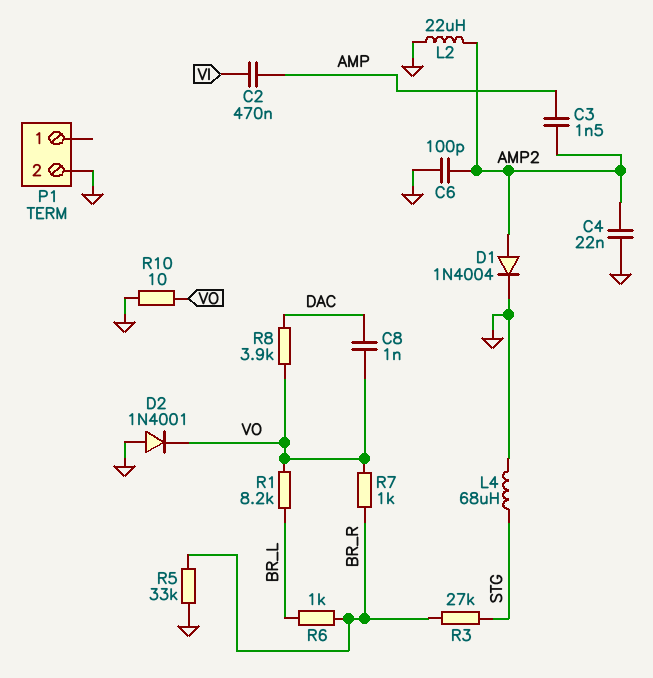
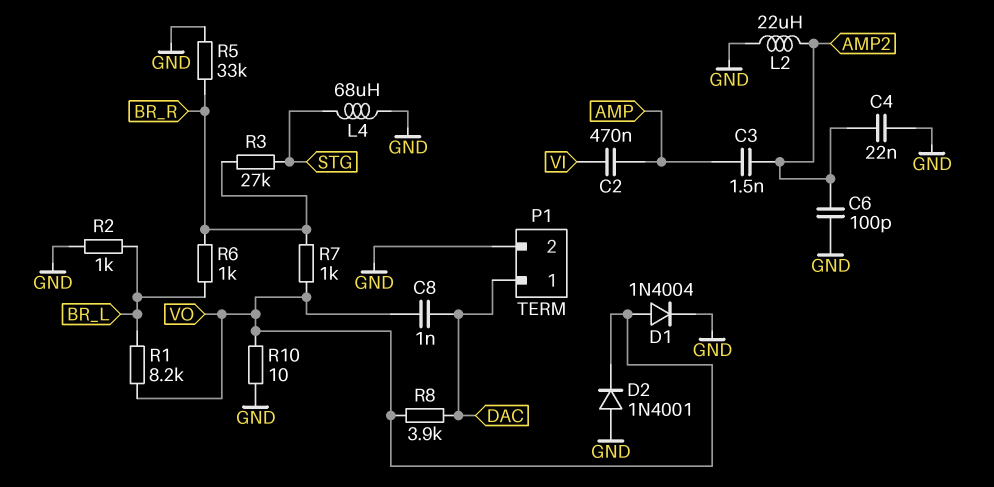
D1: diode 1N4004 (A AMP2, K GND) -> diode 1N4004 (A VO, K GND)
P1 pin 1: none -> DAC
R2: none -> 1k (BR_L, GND)

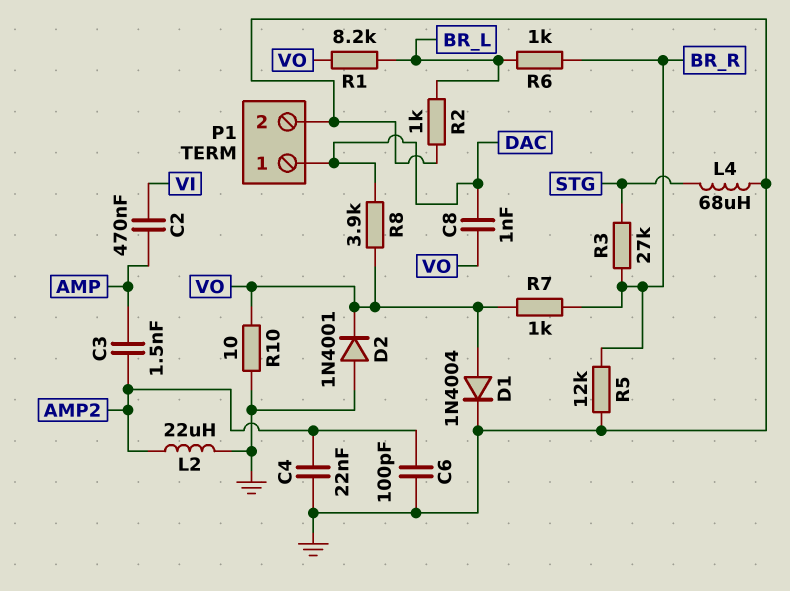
R5: 33k (BR_R, GND) -> 12k (BR_R, GND)

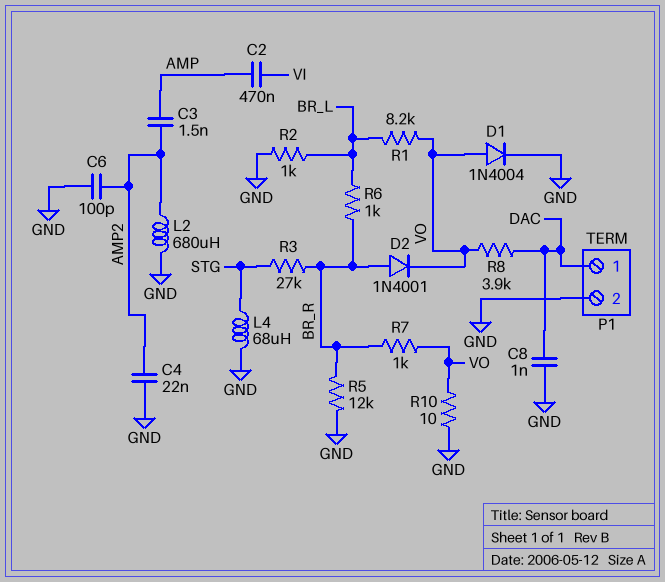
C8: 1nF (DAC, VO) -> 1nF (DAC, GND)
D2: diode 1N4001 (A GND, K VO) -> diode 1N4001 (A BR_R, K VO)
L2: 22uH (AMP2, GND) -> 680uH (AMP2, GND)

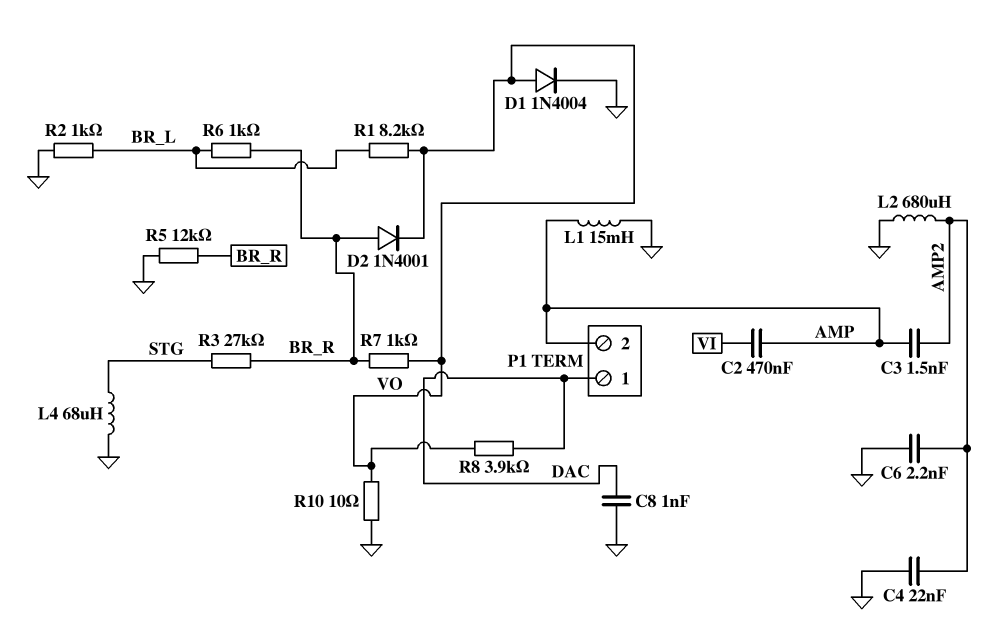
C6: 100pF (AMP2, GND) -> 2.2nF (AMP2, GND)
L1: none -> 15mH (AMP, GND)
P1 pin 2: GND -> AMP

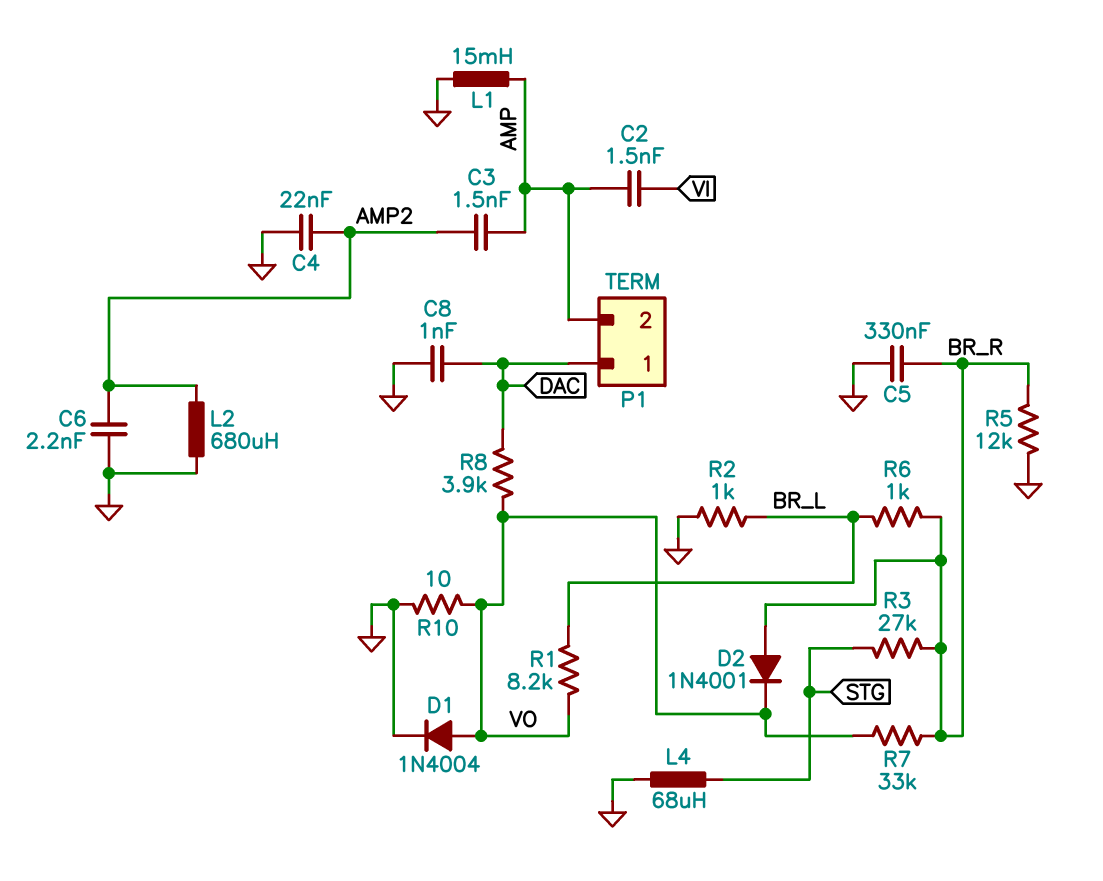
C2: 470nF (AMP, VI) -> 1.5nF (AMP, VI)
C5: none -> 330nF (BR_R, GND)
R7: 1k (BR_R, VO) -> 33k (BR_R, VO)

